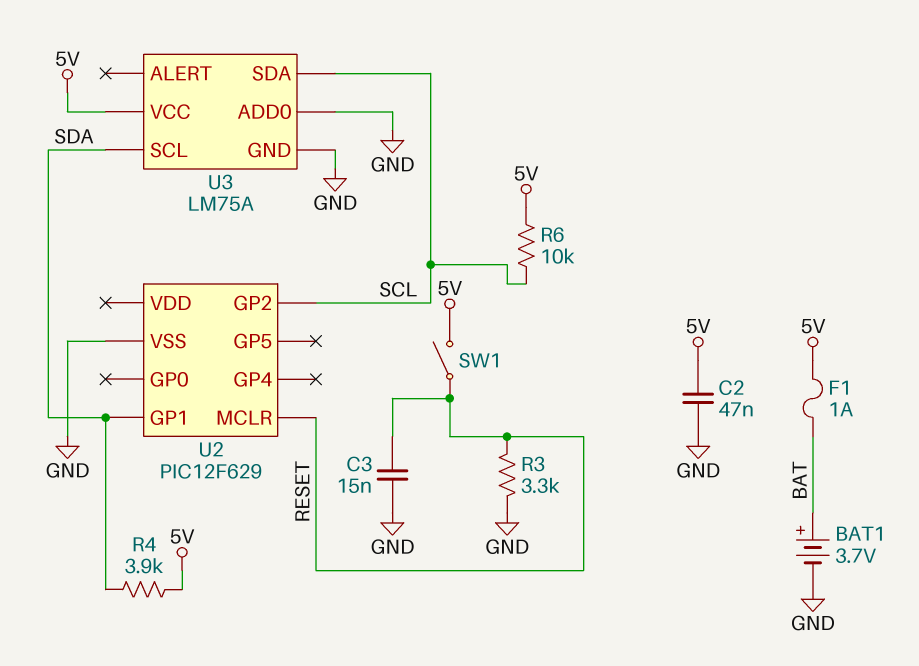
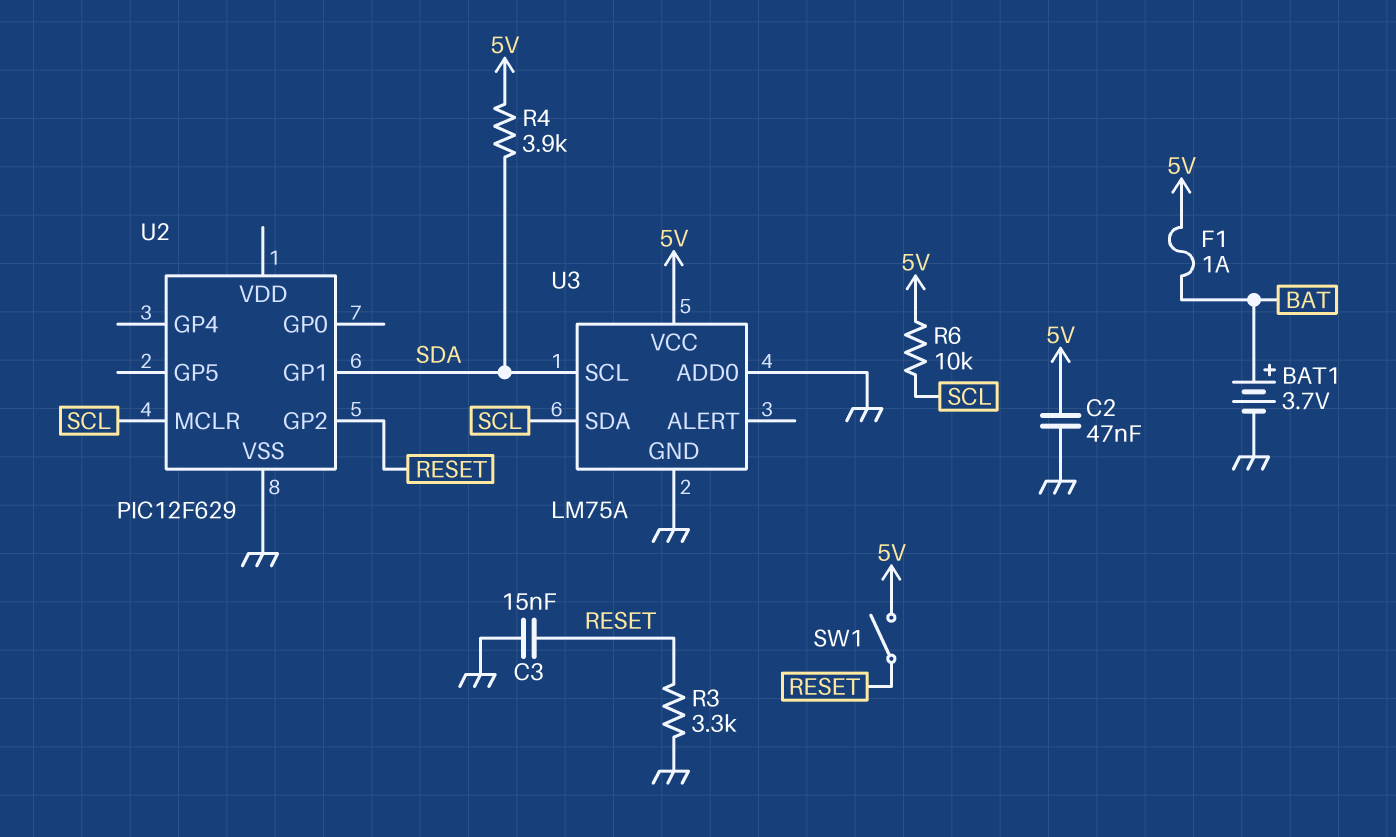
U2 pin GP2: SCL -> RESET
U2 pin MCLR: RESET -> SCL

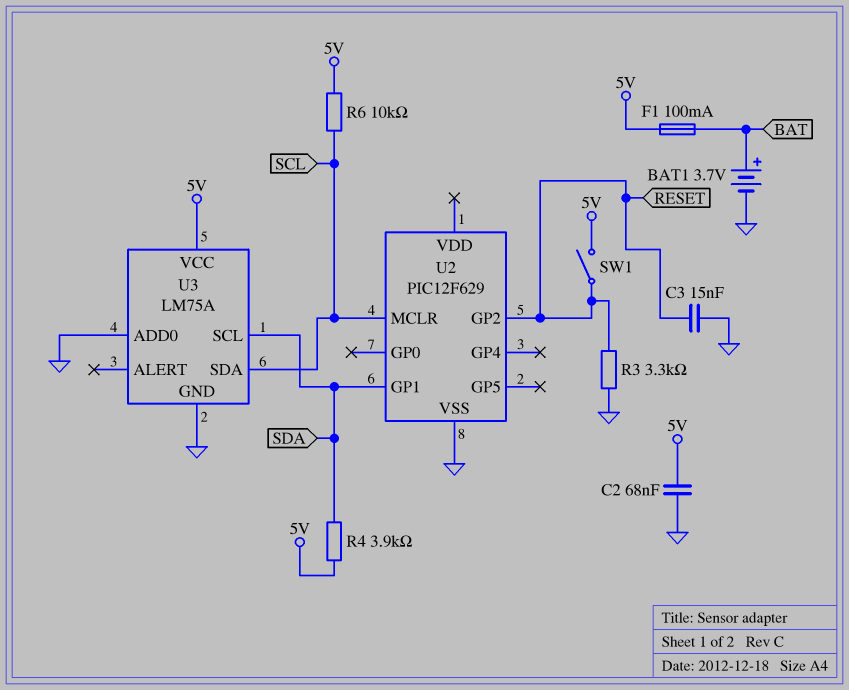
C2: 47nF (5V, GND) -> 68nF (5V, GND)
F1: 1A (5V, BAT) -> 100mA (5V, BAT)

